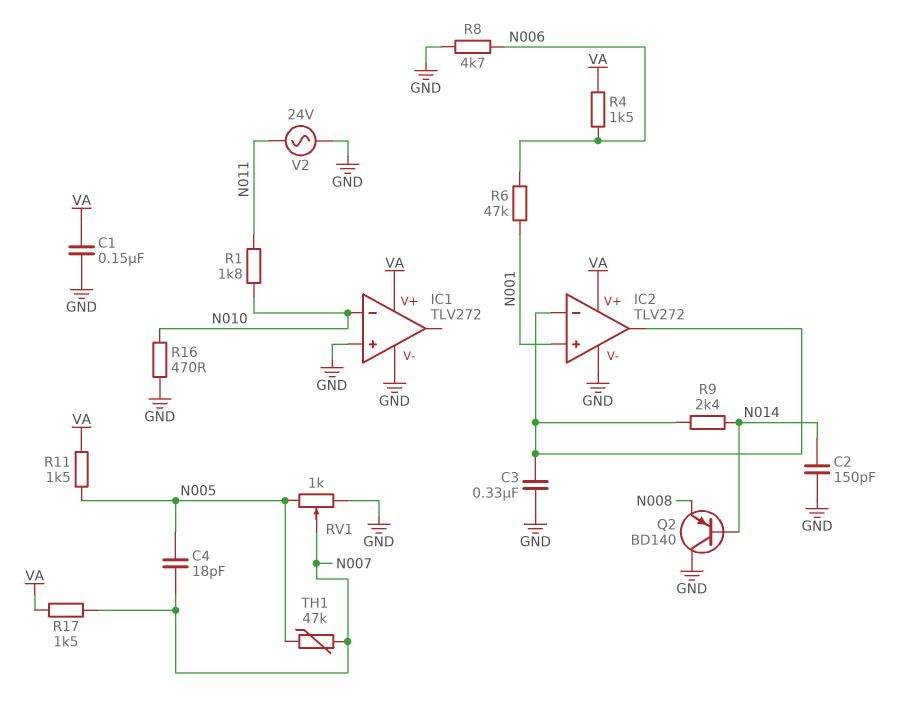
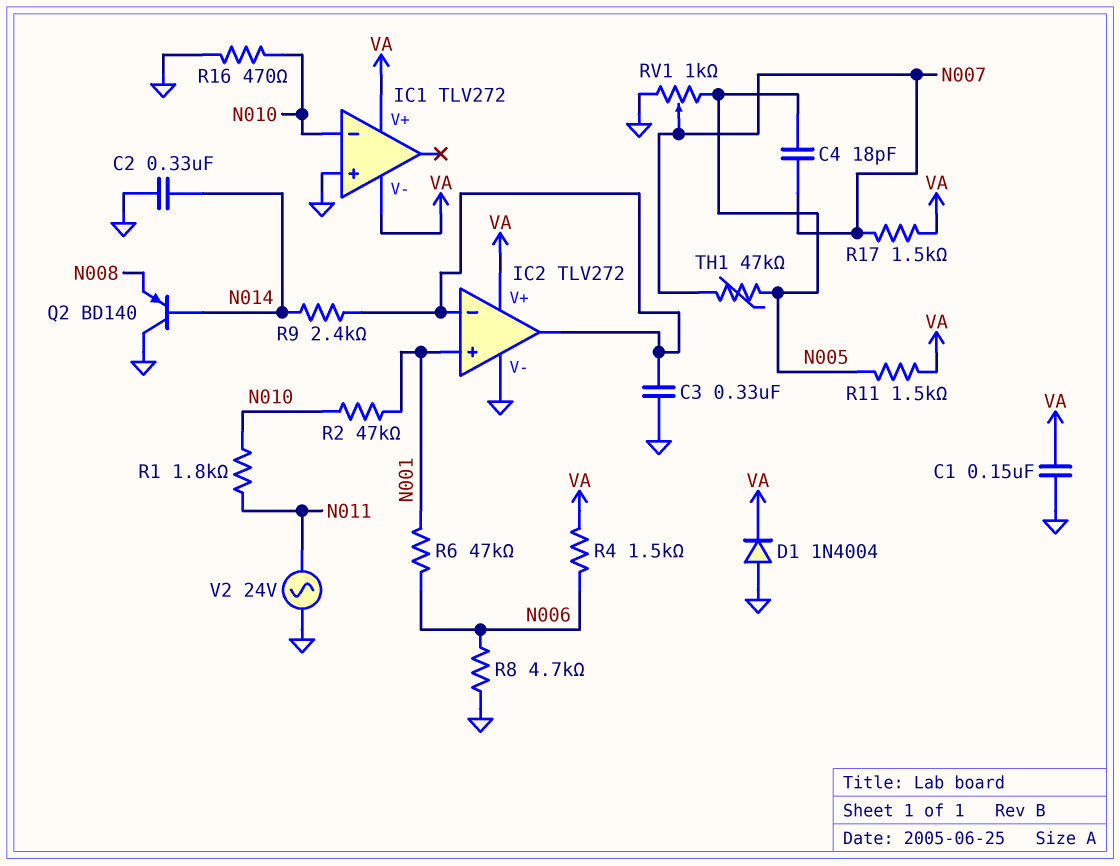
C2: 150pF (GND, N014) -> 330nF (GND, N014)
D1: none -> diode 1N4004 (A GND, K VA)
IC1 pin V-: GND -> VA
R2: none -> 47k (N001, N010)

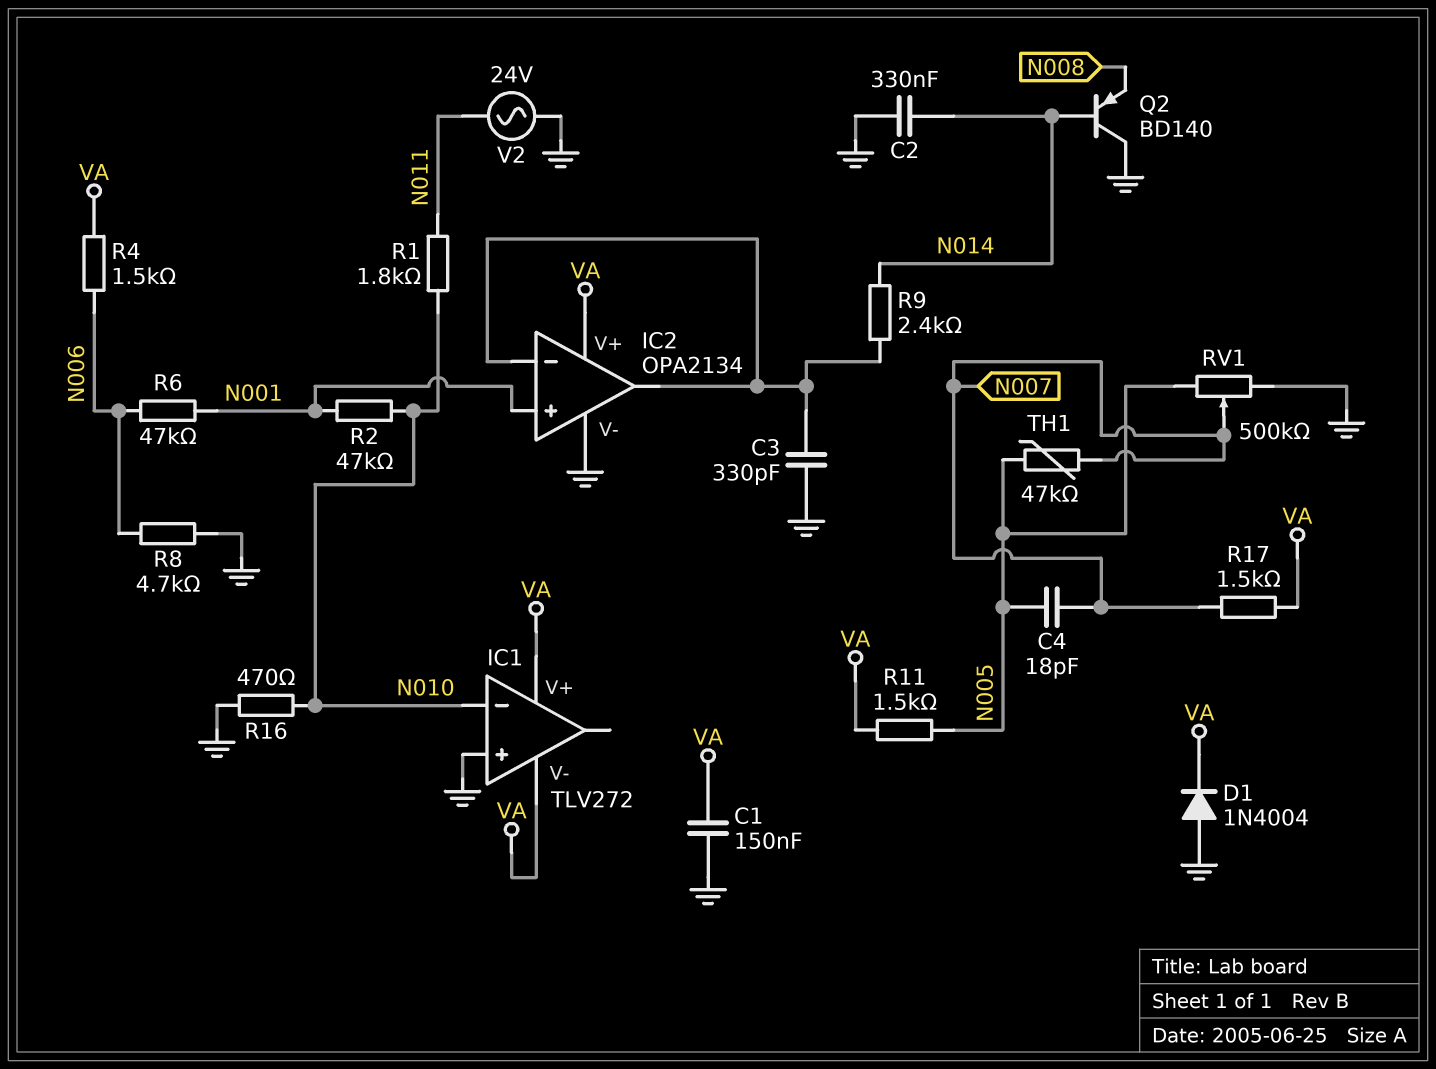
C3: 330nF (GND, IC2/in-) -> 330pF (GND, IC2/in-)
IC2: TLV272 -> OPA2134
RV1: 1k (GND, N005, wiper N007) -> 500k (GND, N005, wiper N007)

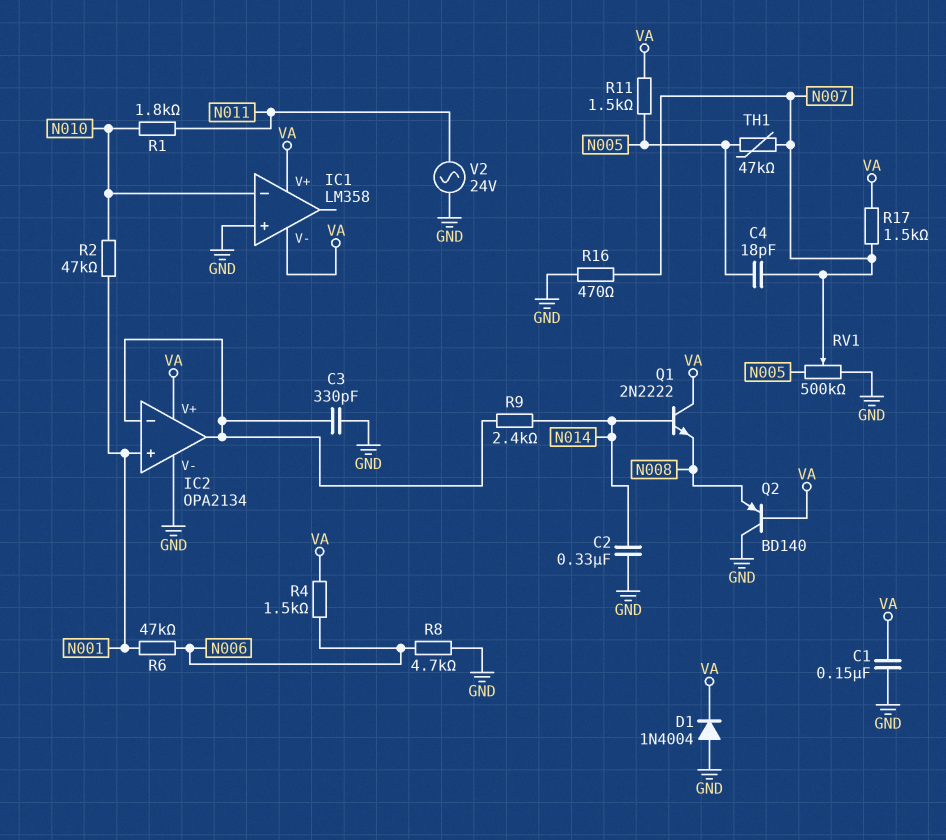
IC1: TLV272 -> LM358
Q1: none -> NPN 2N2222 (B N014, C VA, E N008)
Q2: PNP BD140 (B N014, C GND, E N008) -> PNP BD140 (B VA, C GND, E N008)
R16: 470 (GND, N010) -> 470 (GND, N007)

